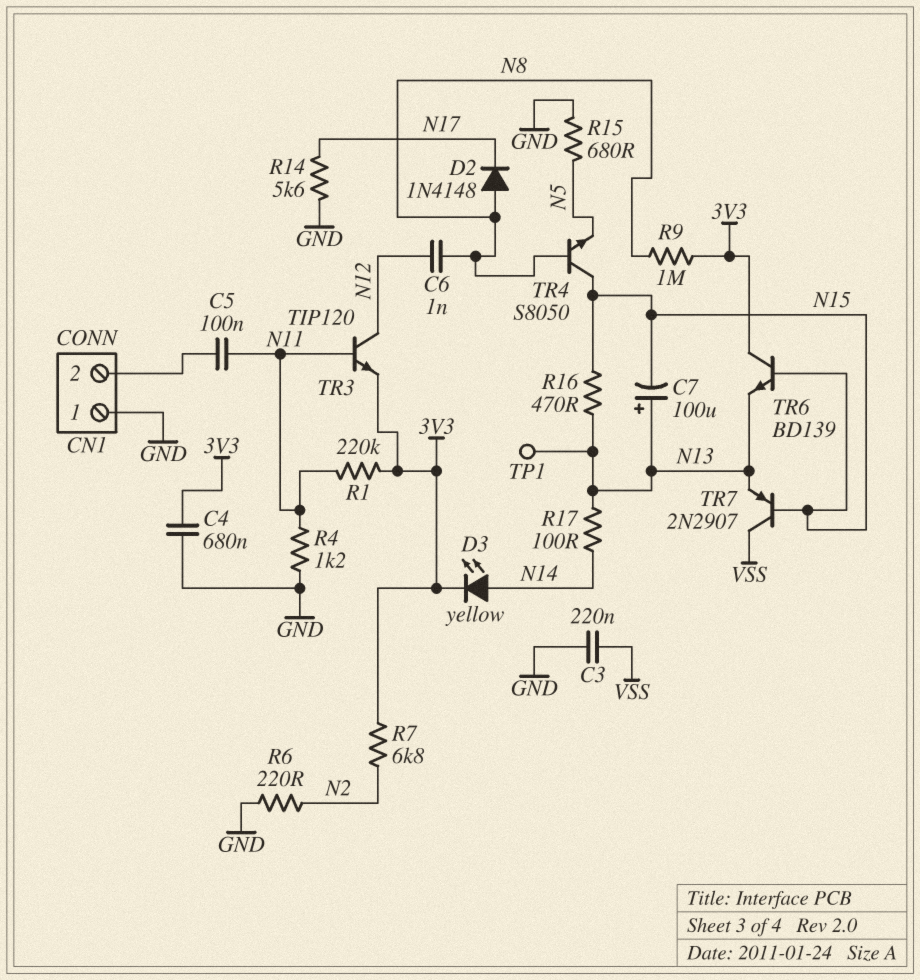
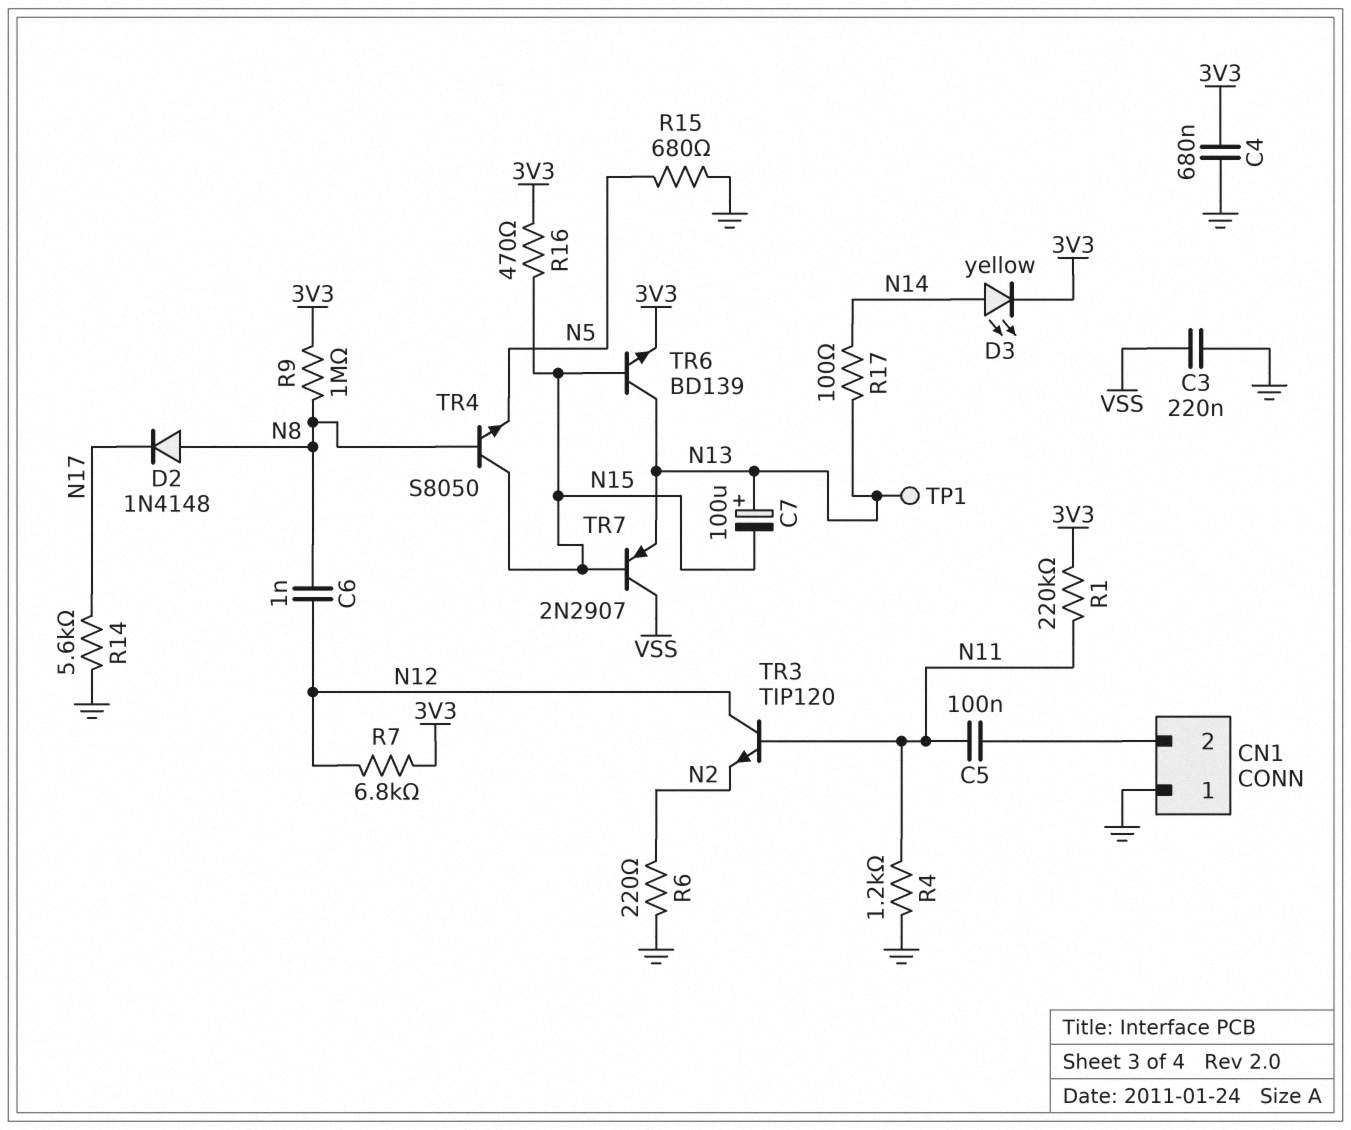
R7: 6.8k (3V3, N2) -> 6.8k (3V3, N12)
R16: 470 (N13, N15) -> 470 (3V3, N15)
TR3: NPN TIP120 (B N11, C N12, E 3V3) -> NPN TIP120 (B N11, C N12, E N2)
TR6: NPN BD139 (B N15, C 3V3, E N13) -> NPN BD139 (B N15, C N13, E 3V3)

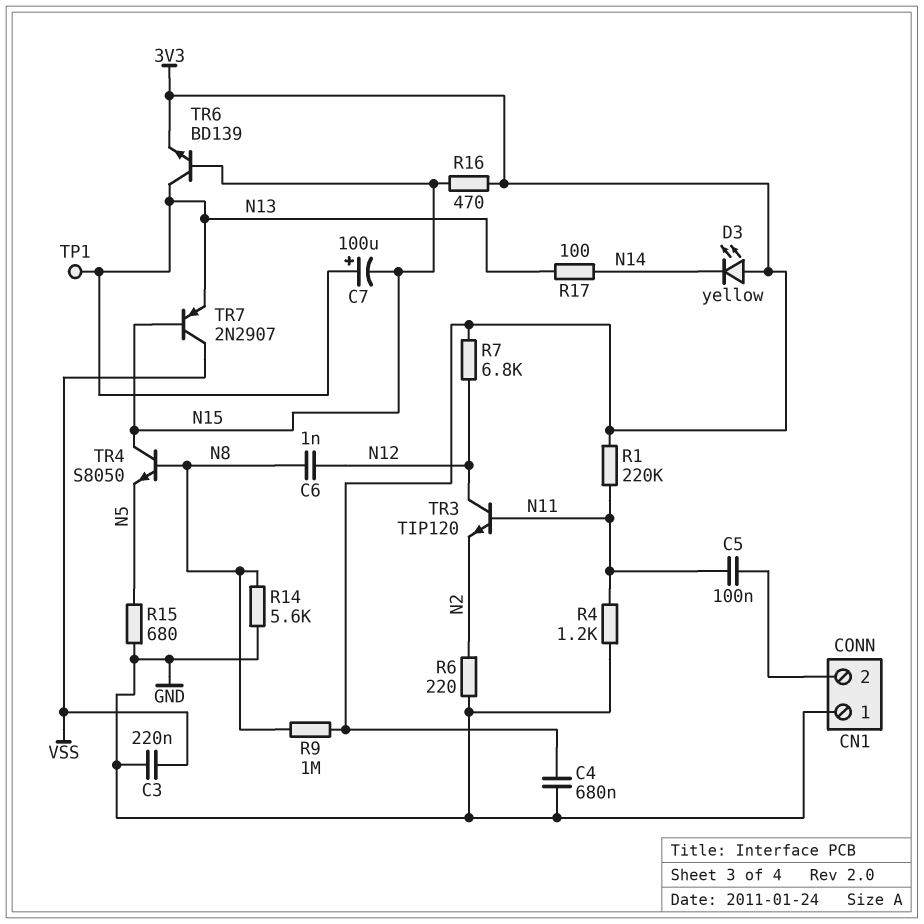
D2: diode 1N4148 (A N8, K N17) -> none
D3: LED yellow (A N14, K 3V3) -> LED yellow (A 3V3, K N14)
R14: 5.6k (GND, N17) -> 5.6k (GND, N8)

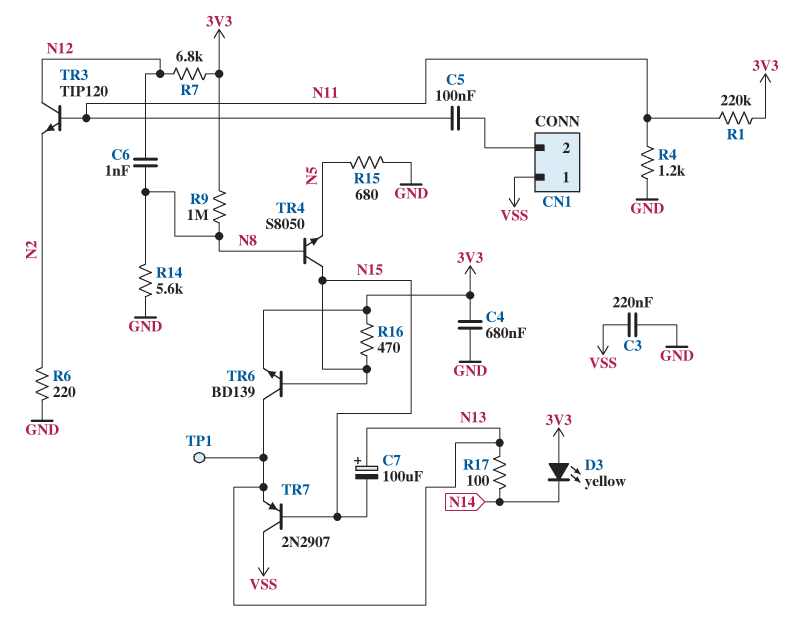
CN1 pin 1: GND -> VSS

